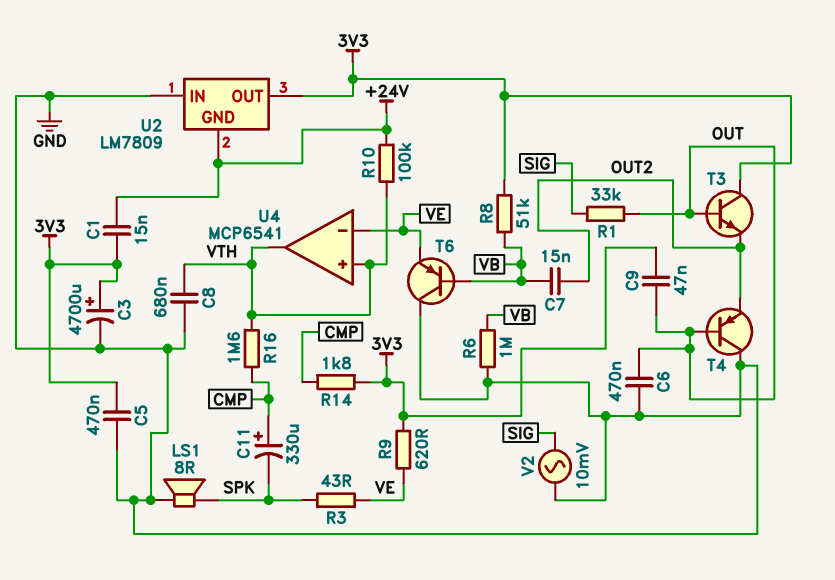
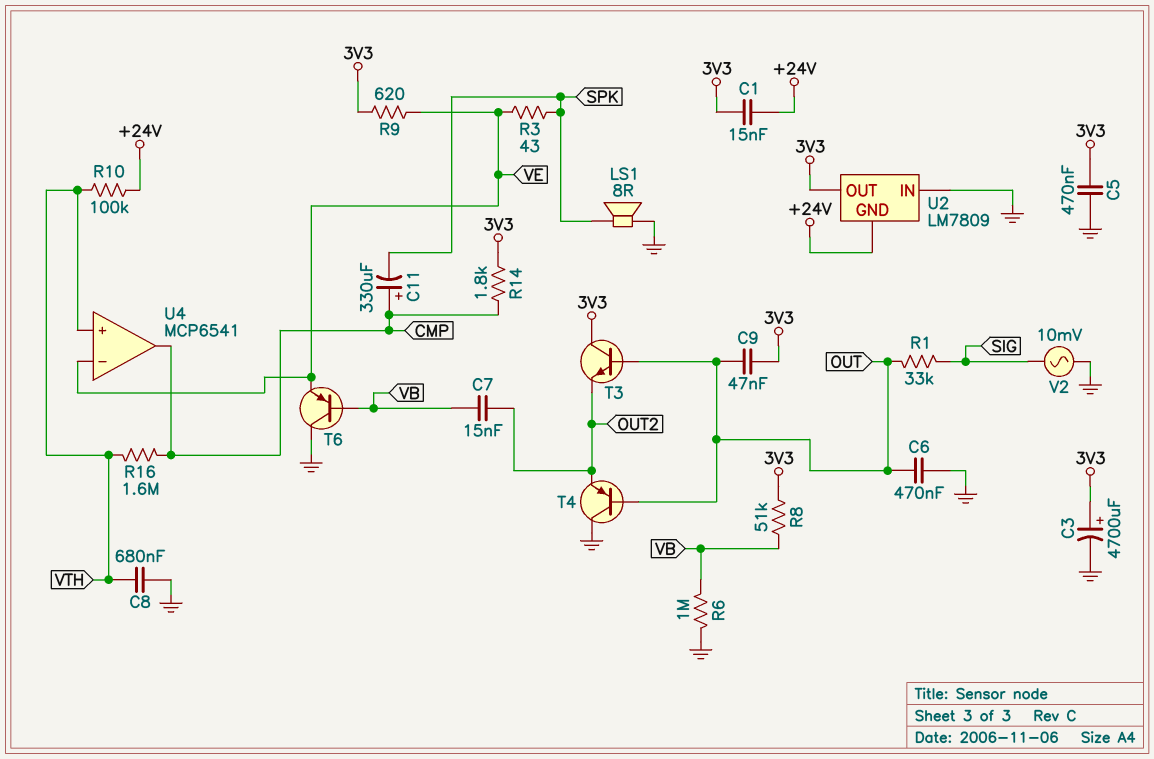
U4 pin out: VTH -> CMP

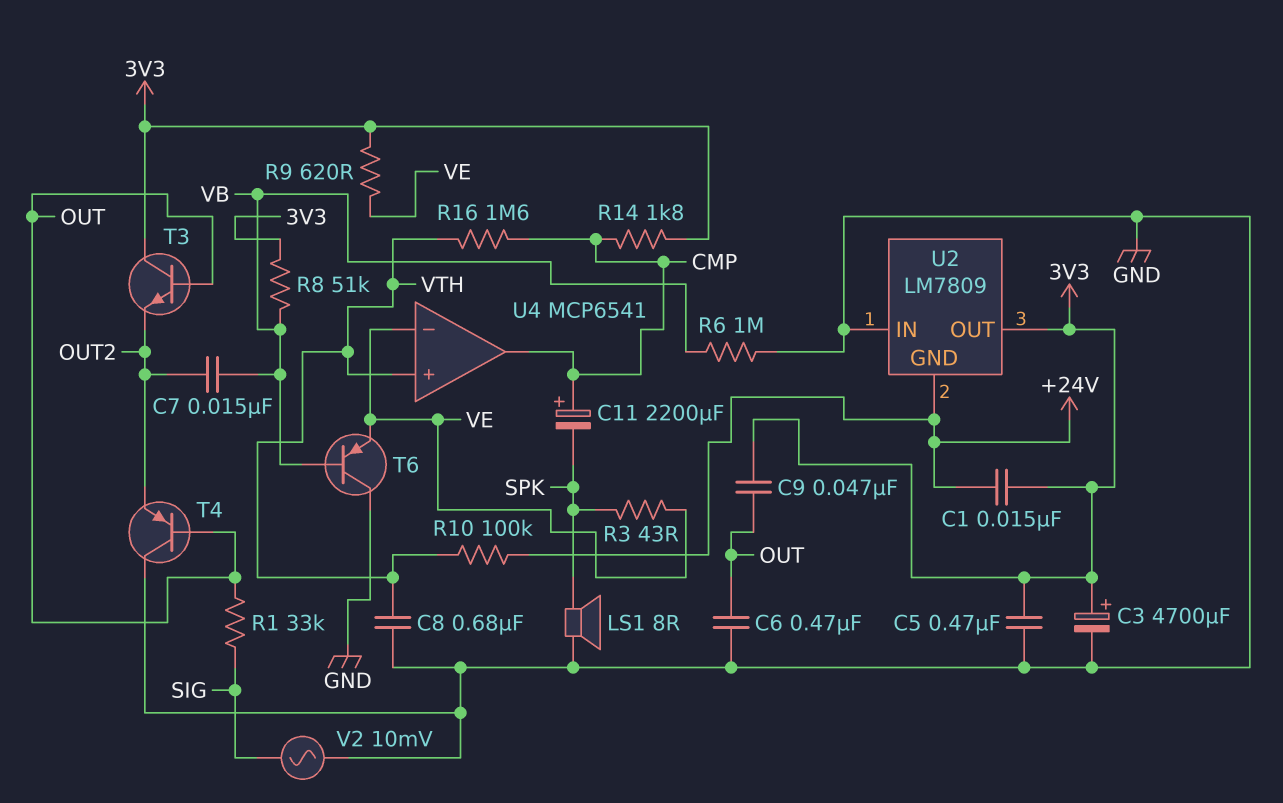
C11: 330uF (plus CMP, minus SPK) -> 2200uF (plus CMP, minus SPK)

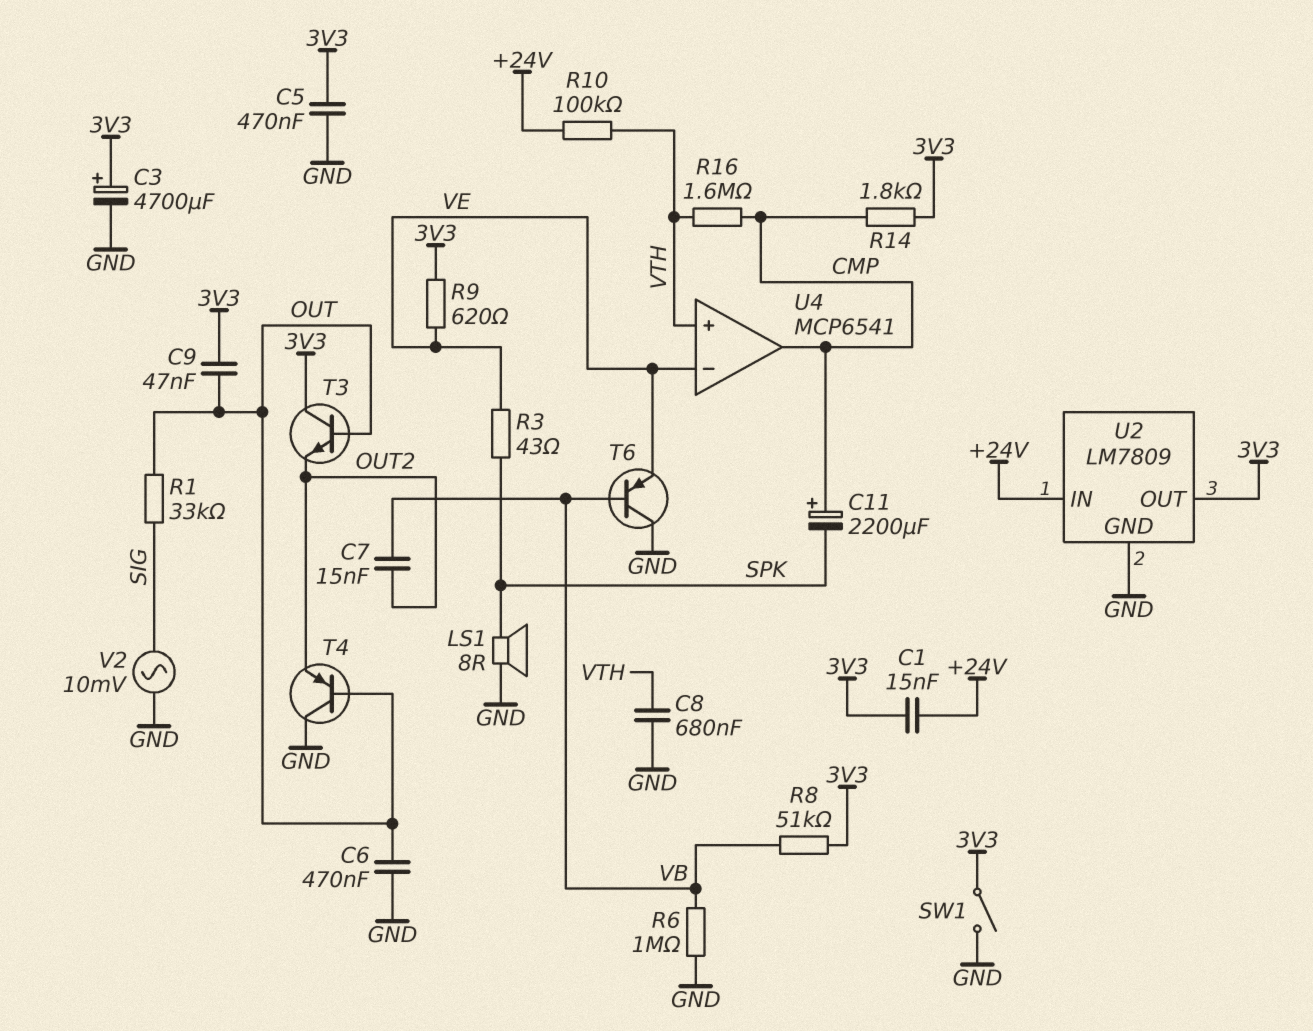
SW1: none -> switch (3V3, GND)
U2 pin GND: +24V -> GND
U2 pin IN: GND -> +24V

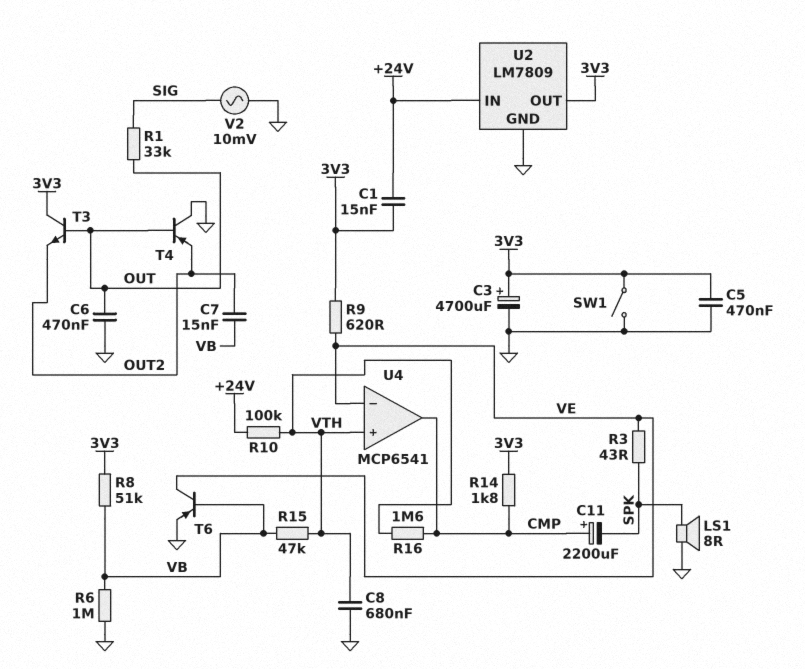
C9: 47nF (3V3, OUT) -> none
R15: none -> 47k (VB, VTH)
T6: PNP (B VB, C GND, E VE) -> PNP (B VB, C VE, E GND)

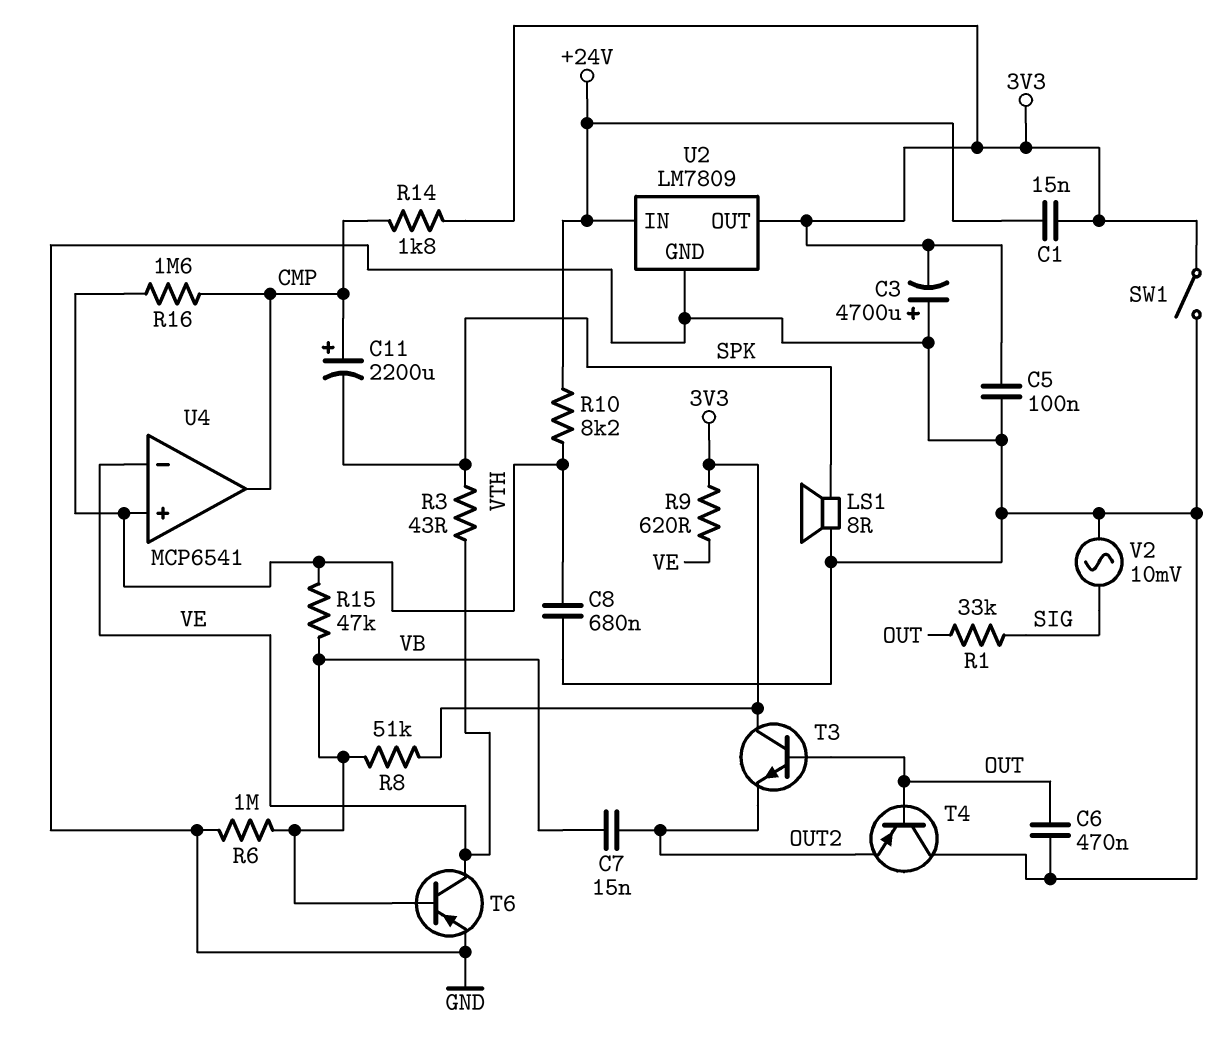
C3: 4700uF (plus 3V3, minus GND) -> 4700uF (plus GND, minus 3V3)
C5: 470nF (3V3, GND) -> 100nF (3V3, GND)
R10: 100k (+24V, VTH) -> 8.2k (+24V, VTH)

